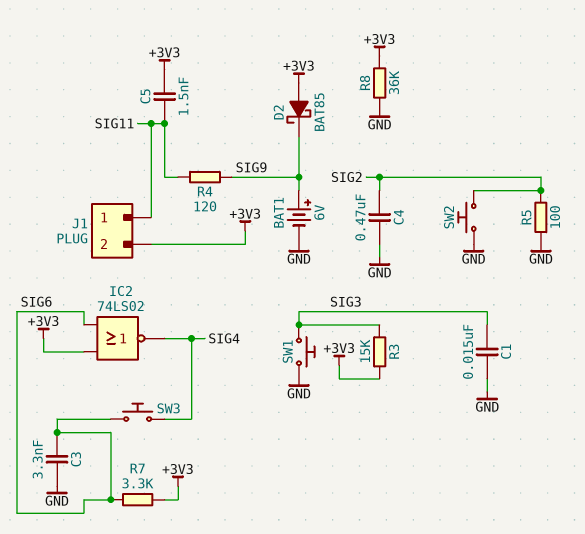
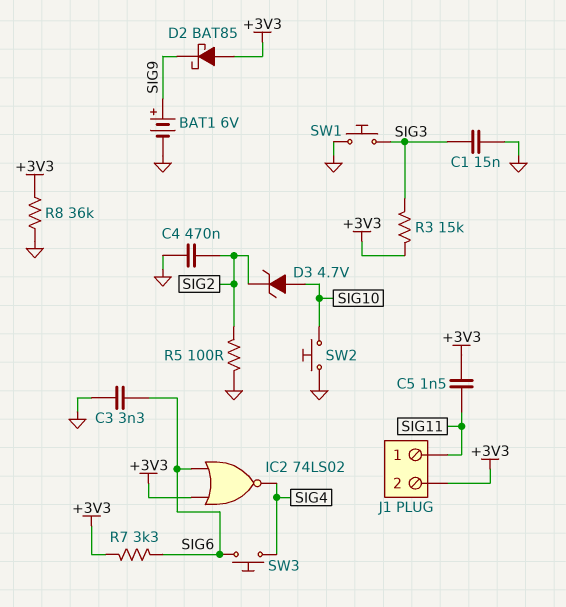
D3: none -> zener 4.7V (A SIG10, K SIG2)
R4: 120 (SIG9, SIG11) -> none
SW2: button (GND, SIG2) -> button (GND, SIG10)

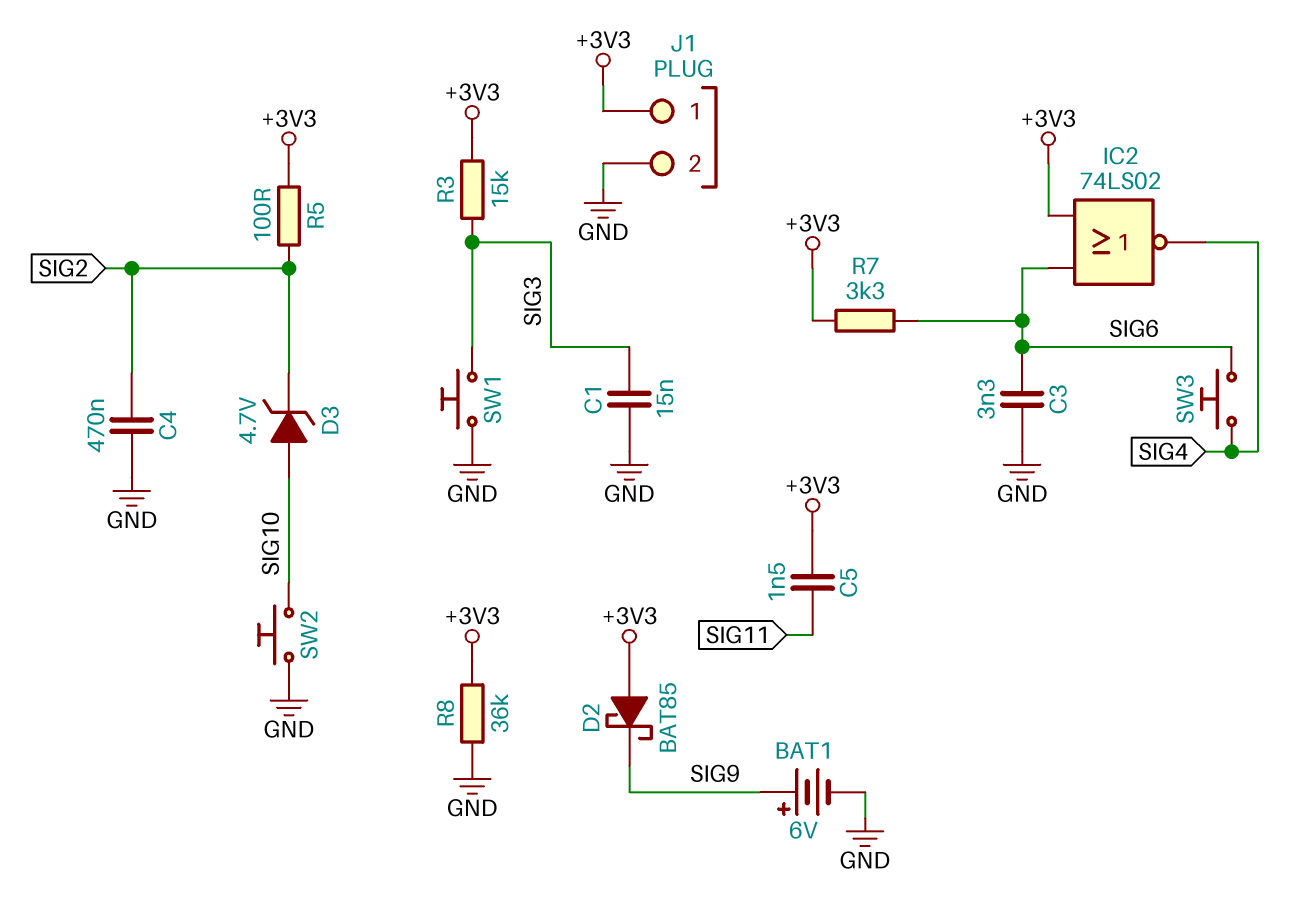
J1 pin 1: SIG11 -> +3V3
J1 pin 2: +3V3 -> GND
R5: 100 (GND, SIG2) -> 100 (+3V3, SIG2)

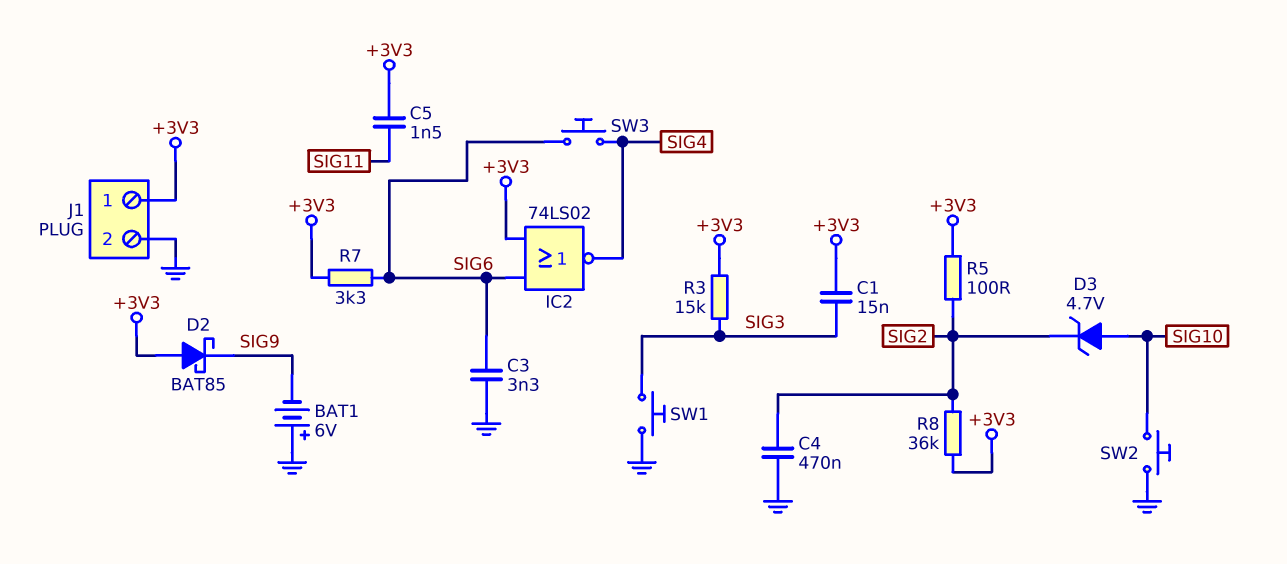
BAT1: 6V (plus SIG9, minus GND) -> 6V (plus GND, minus SIG9)
C1: 15nF (GND, SIG3) -> 15nF (+3V3, SIG3)
R8: 36k (+3V3, GND) -> 36k (+3V3, SIG2)

